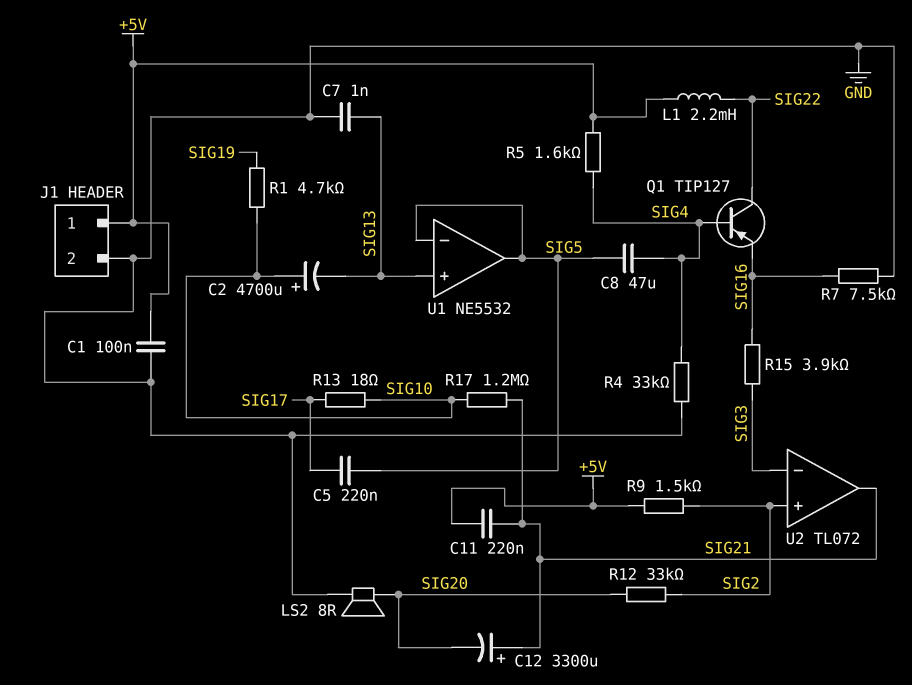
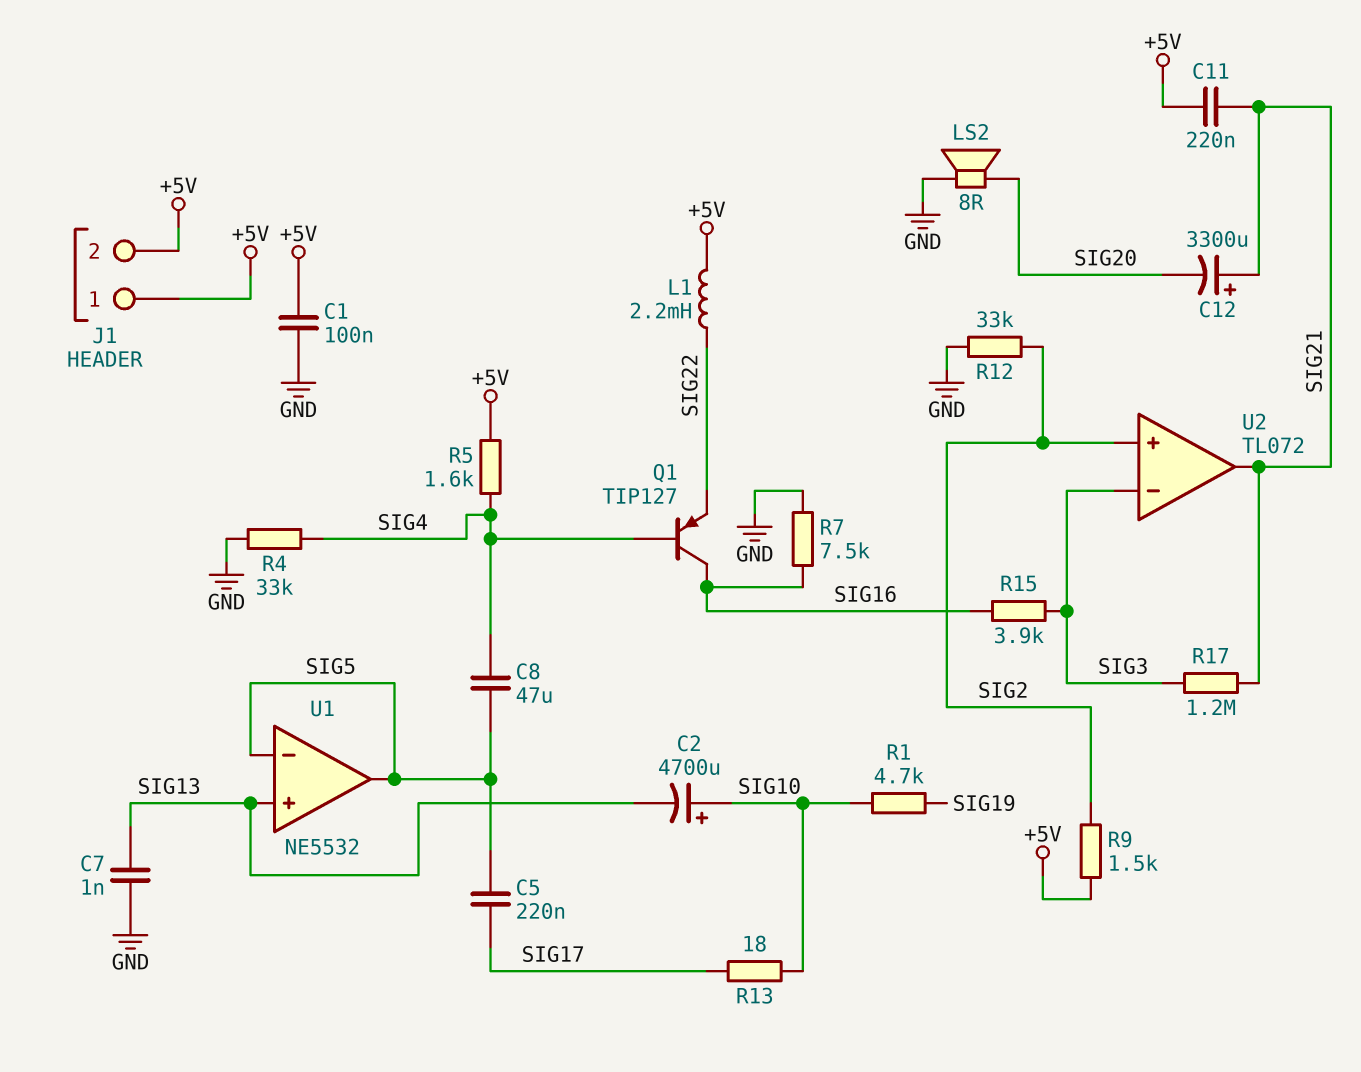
J1 pin 2: GND -> +5V
Q1: PNP TIP127 (B SIG4, C SIG22, E SIG16) -> PNP TIP127 (B SIG4, C SIG16, E SIG22)
R12: 33k (SIG2, SIG20) -> 33k (GND, SIG2)
R17: 1.2M (SIG10, SIG21) -> 1.2M (SIG3, SIG21)

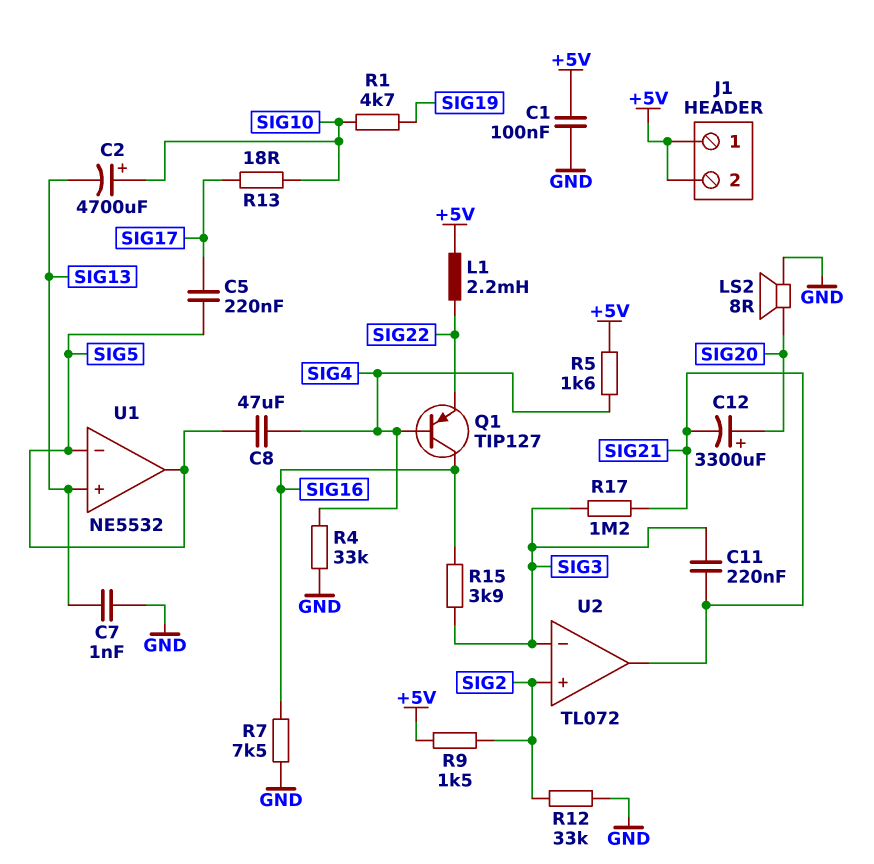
C11: 220nF (+5V, SIG21) -> 220nF (SIG3, SIG21)
C12: 3300uF (plus SIG21, minus SIG20) -> 3300uF (plus SIG20, minus SIG21)

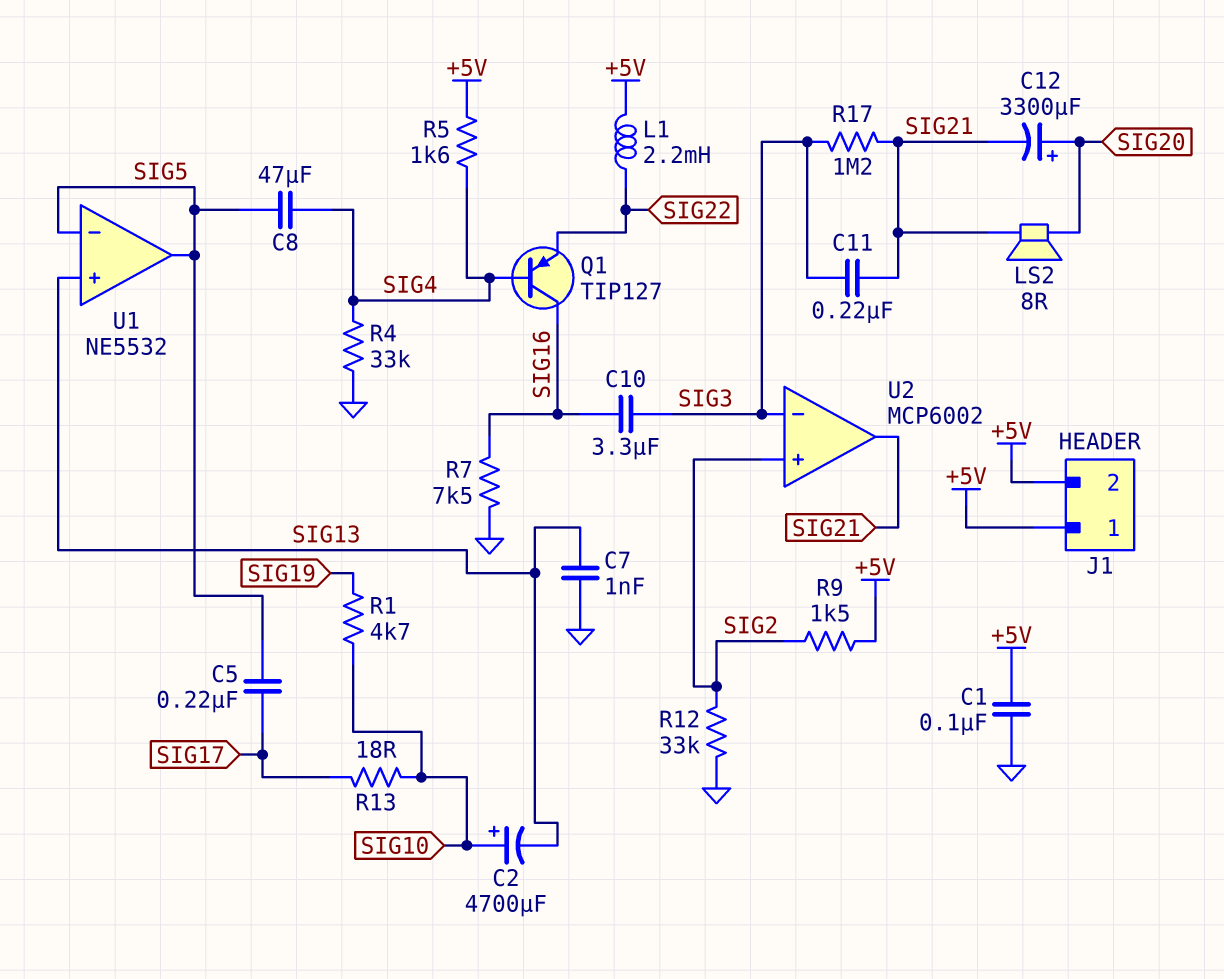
C10: none -> 3.3uF (SIG3, SIG16)
LS2: speaker 8R (GND, SIG20) -> speaker 8R (SIG20, SIG21)
R15: 3.9k (SIG3, SIG16) -> none
U2: TL072 -> MCP6002

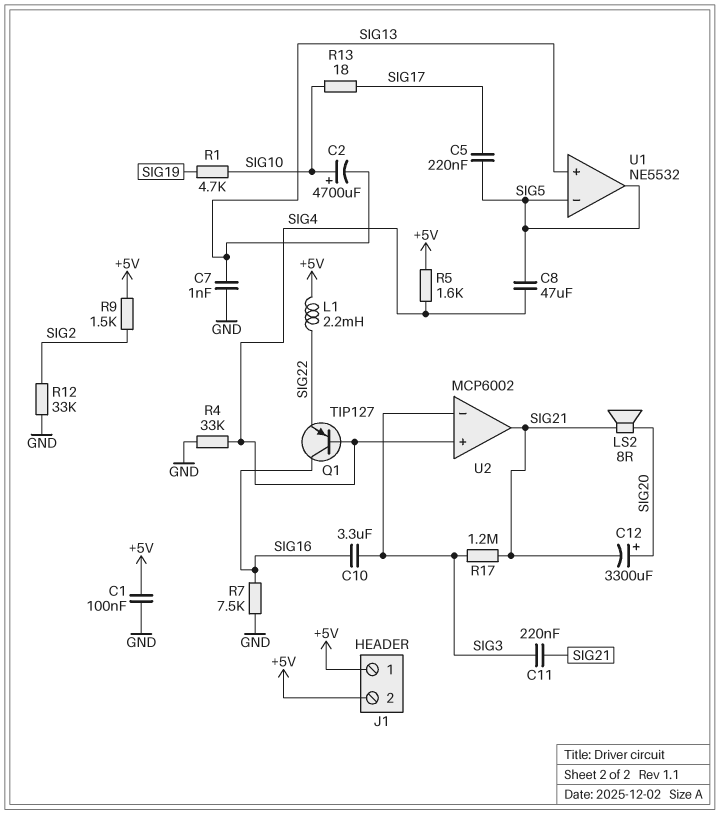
U2 pin in+: SIG2 -> SIG4

